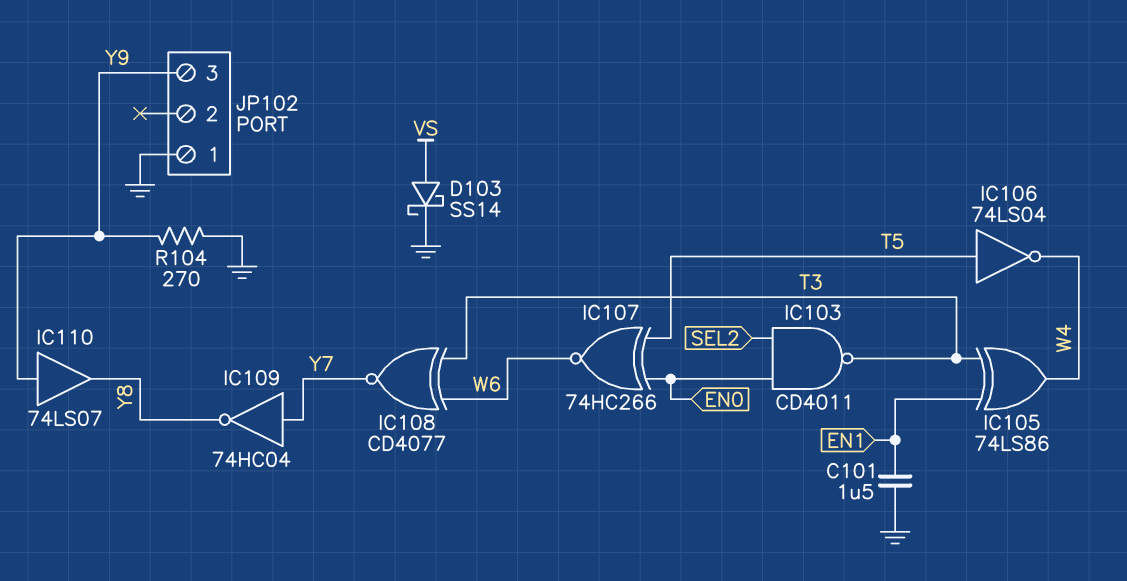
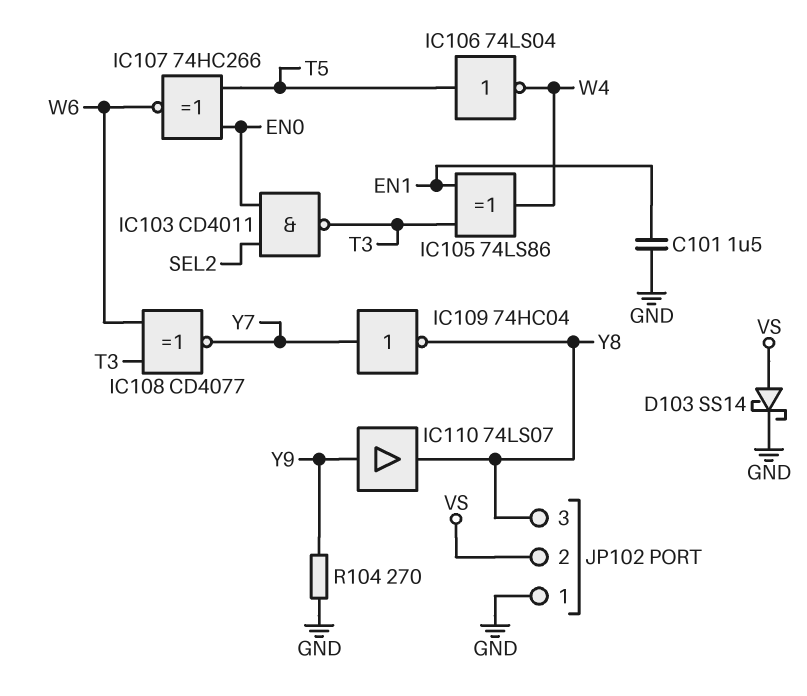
JP102 pin 2: none -> VS
JP102 pin 3: Y9 -> Y8

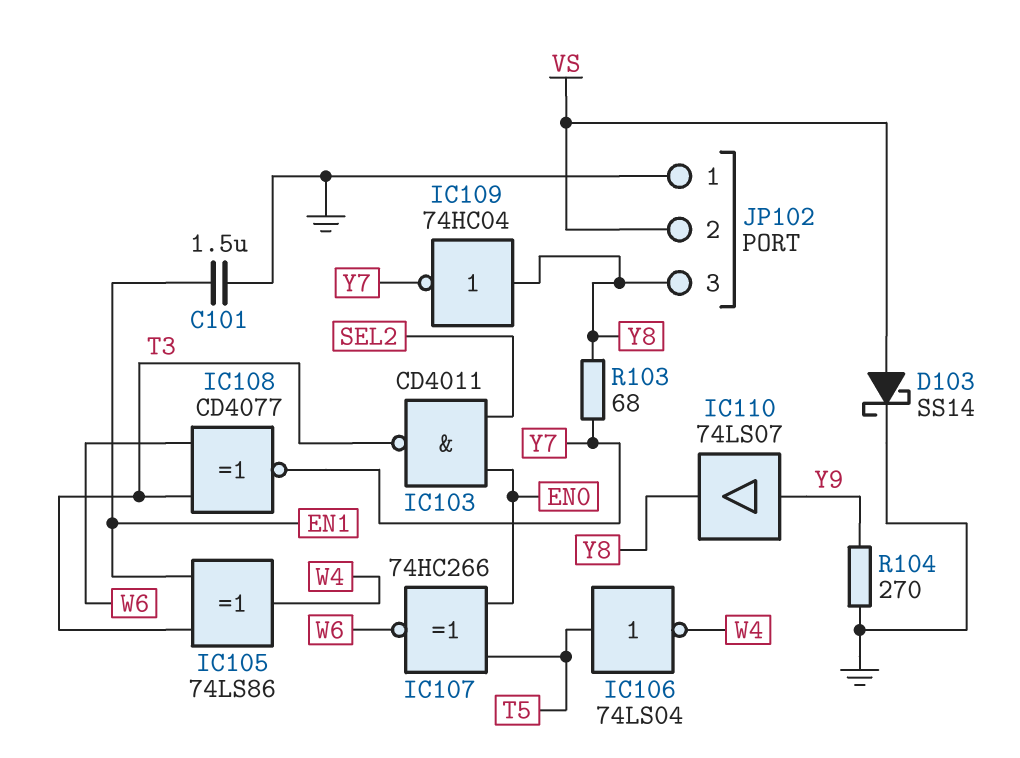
IC109: NOT 74HC04 (in Y7, out Y8) -> NOT 74HC04 (in Y8, out Y7)
R103: none -> 68 (Y7, Y8)

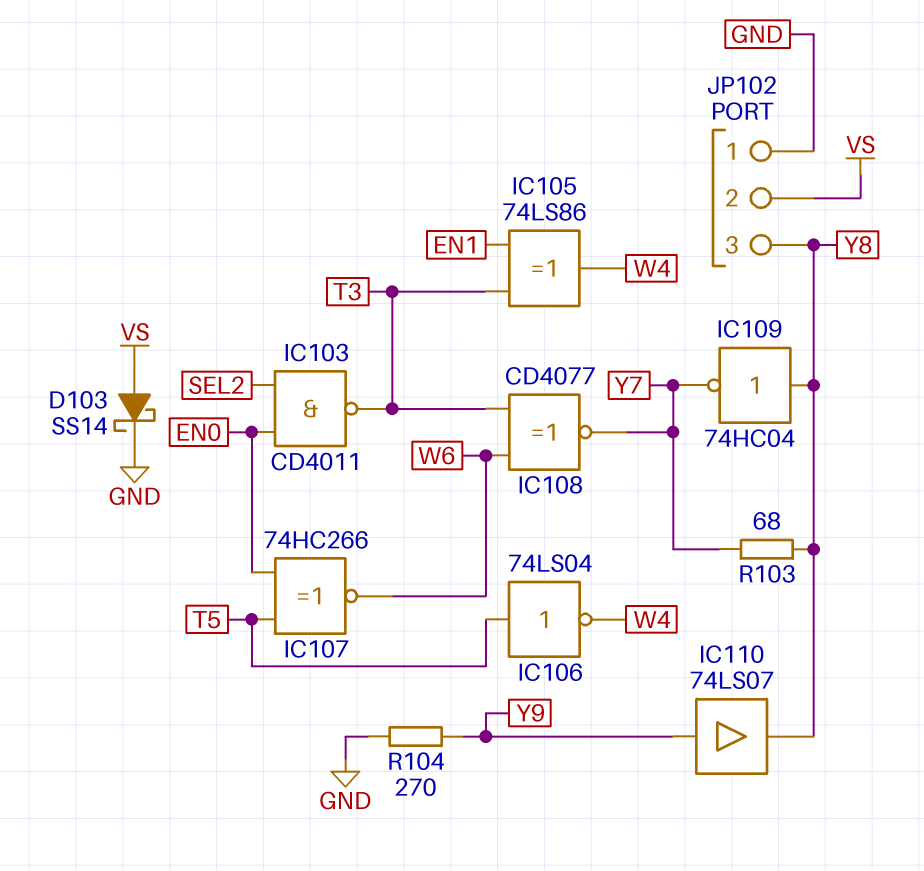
C101: 1.5uF (EN1, GND) -> none

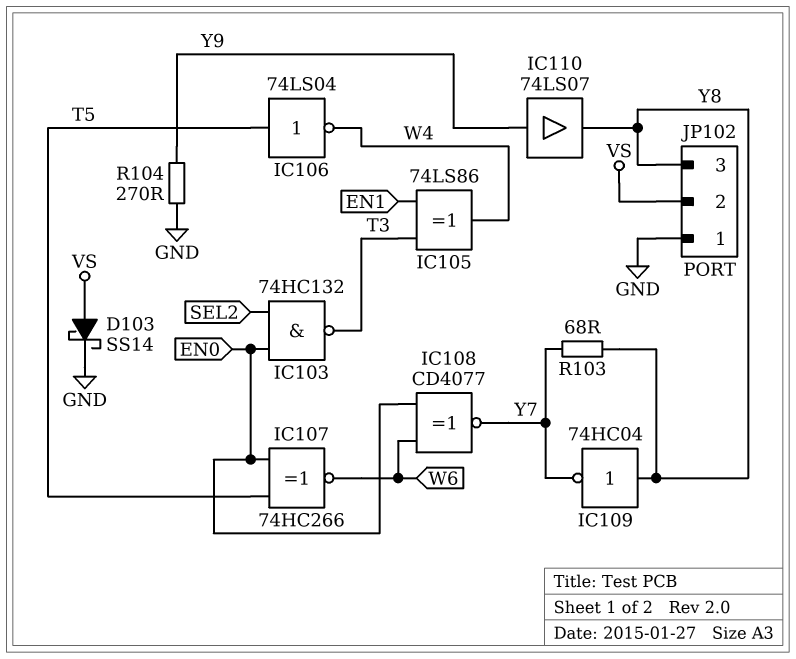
IC103: NAND CD4011 (in EN0, in SEL2, out T3) -> NAND 74HC132 (in EN0, in SEL2, out T3)
IC108: XNOR CD4077 (in T3, in W6, out Y7) -> XNOR CD4077 (in EN0, in W6, out Y7)

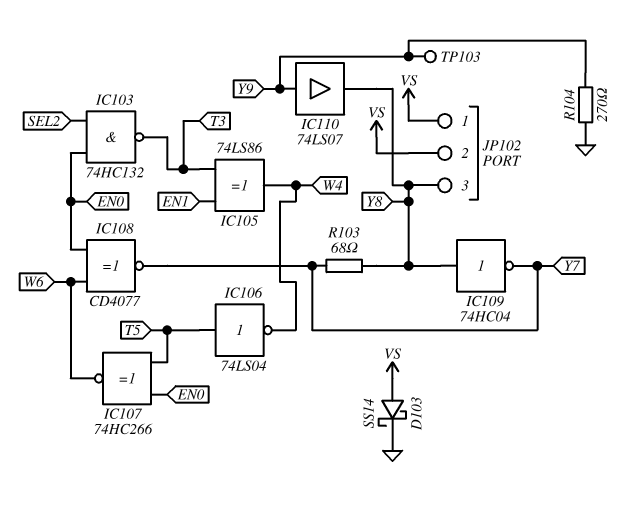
JP102 pin 1: GND -> VS
TP103: none -> test point (Y9)

